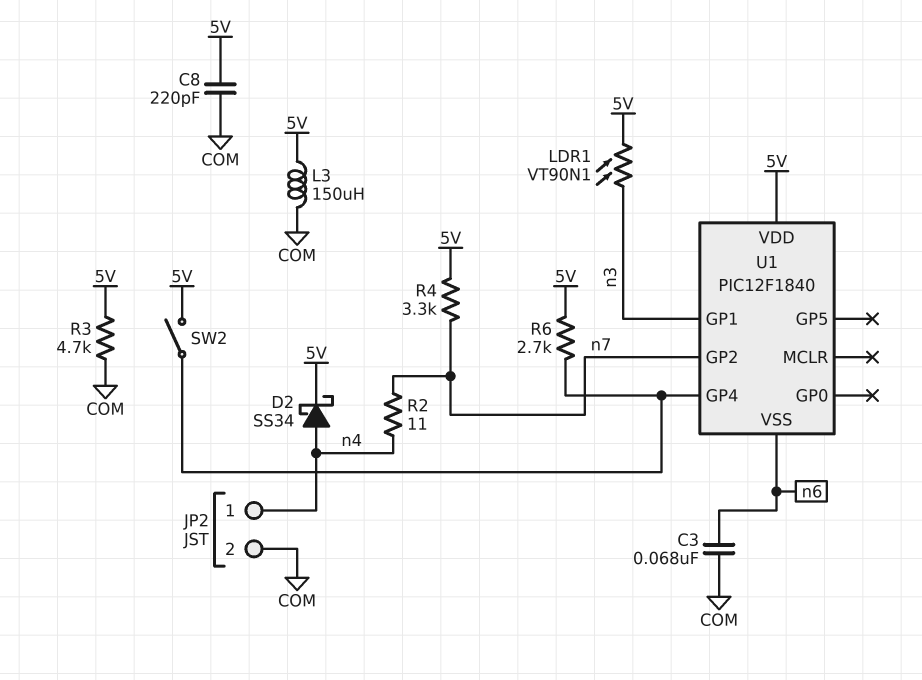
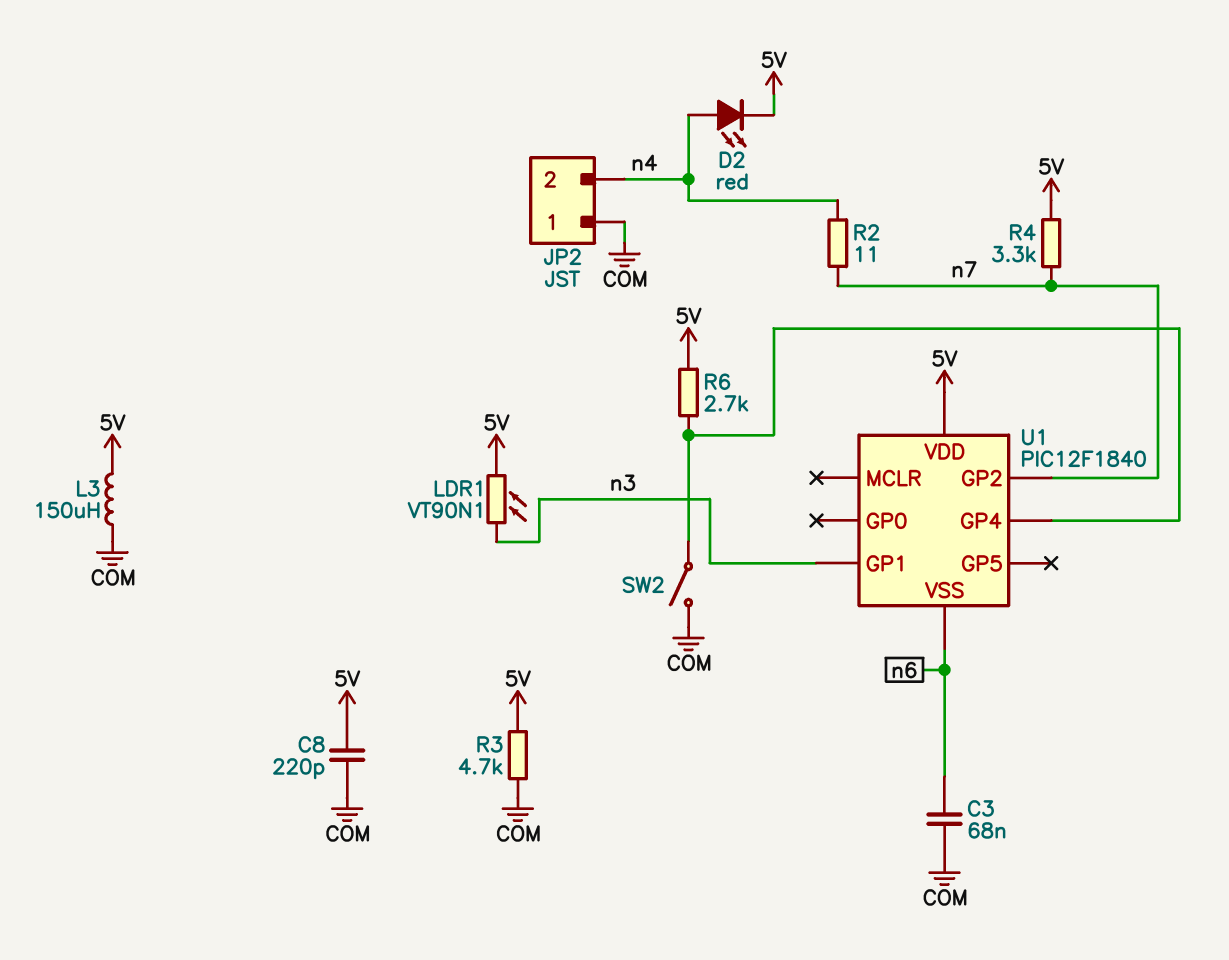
D2: schottky SS34 (A n4, K 5V) -> LED red (A n4, K 5V)
JP2 pin 1: n4 -> COM
JP2 pin 2: COM -> n4
SW2: switch (5V, U1/GP4) -> switch (COM, U1/GP4)

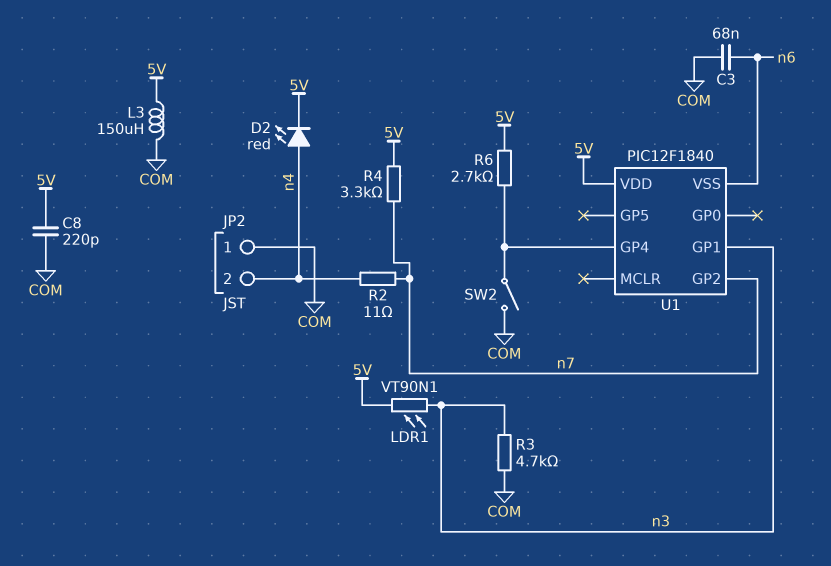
R3: 4.7k (5V, COM) -> 4.7k (COM, n3)

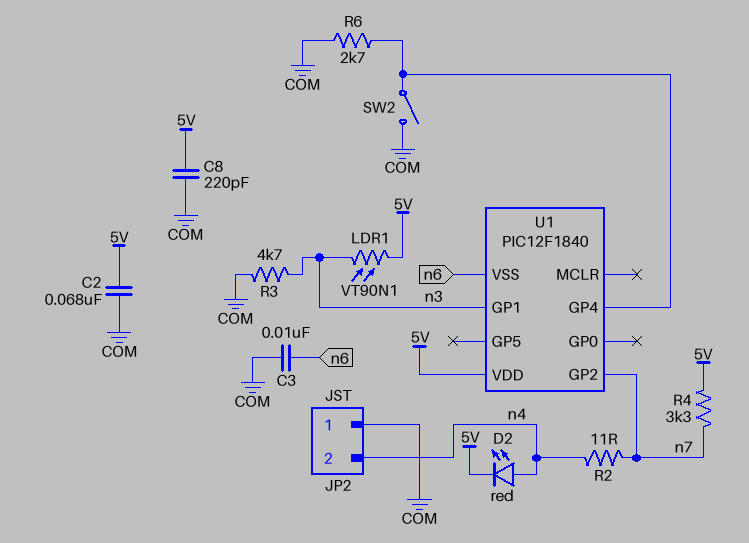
C2: none -> 68nF (5V, COM)
C3: 68nF (COM, n6) -> 10nF (COM, n6)
L3: 150uH (5V, COM) -> none
R6: 2.7k (5V, U1/GP4) -> 2.7k (COM, U1/GP4)

